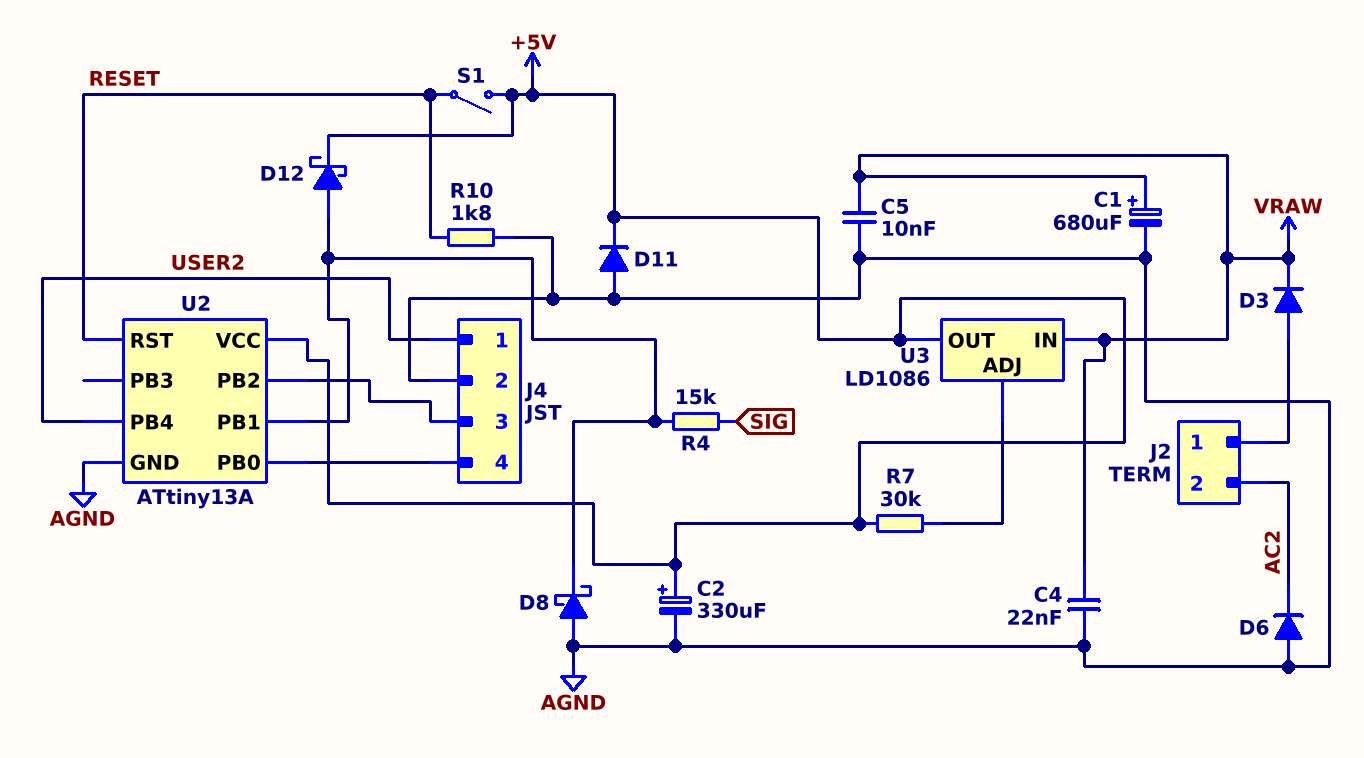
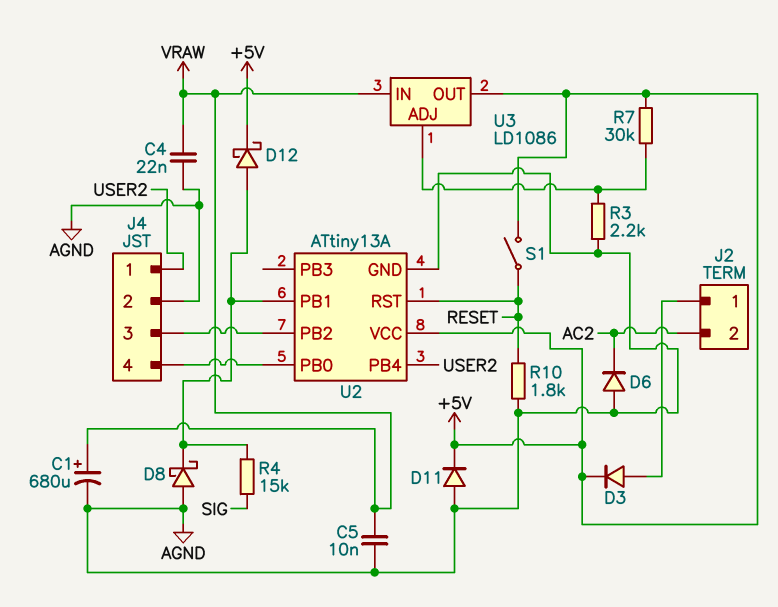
C2: 330uF (plus +5V, minus AGND) -> none
D3: diode (A J2/1, K VRAW) -> diode (A J2/1, K +5V)
R3: none -> 2.2k (AGND, U3/ADJ)

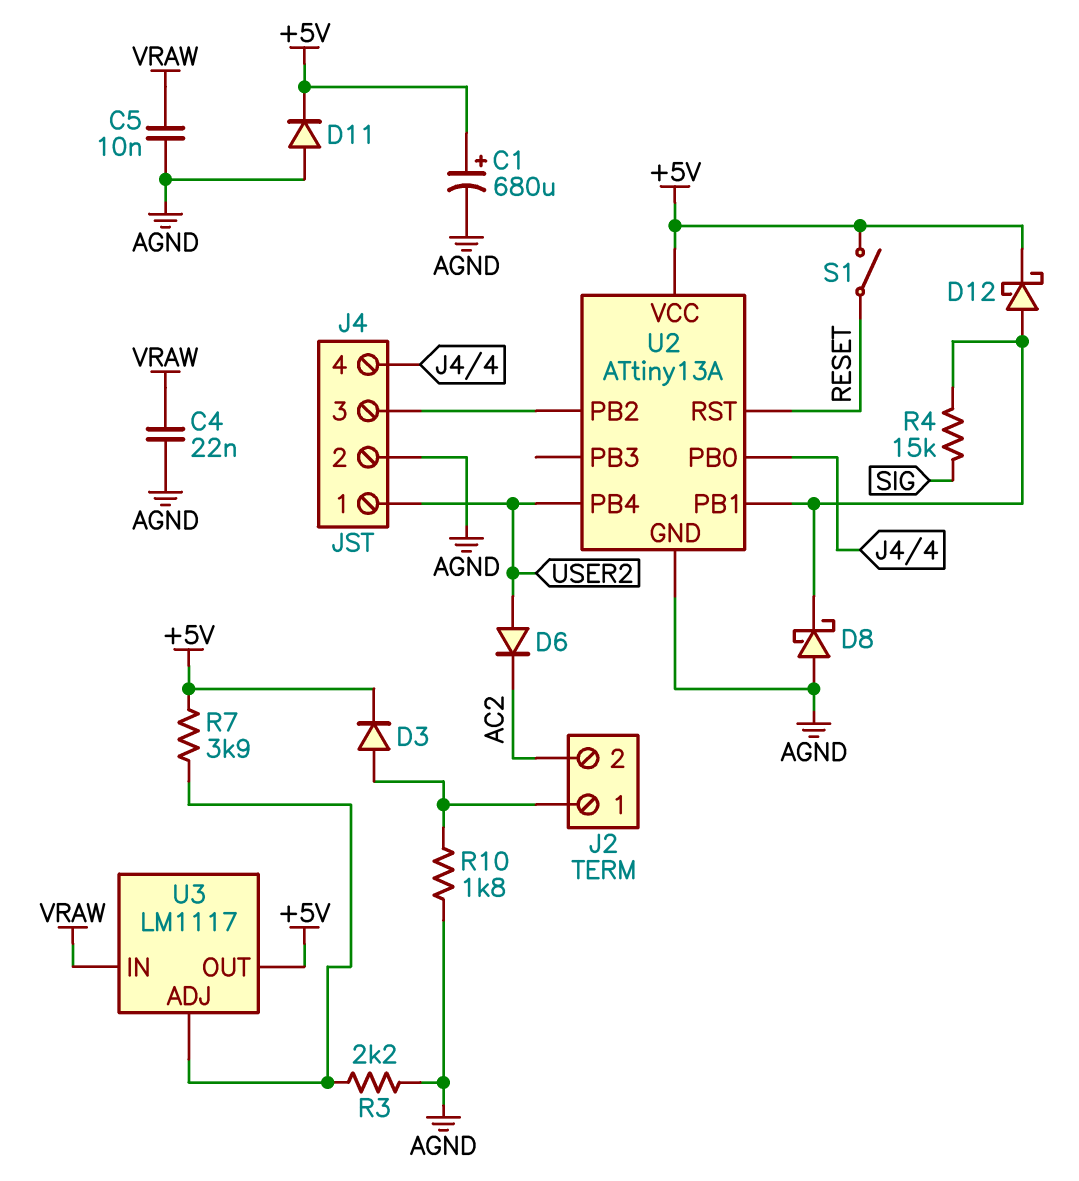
C1: 680uF (plus VRAW, minus AGND) -> 680uF (plus +5V, minus AGND)
D6: diode (A AGND, K AC2) -> diode (A USER2, K AC2)
R7: 30k (+5V, U3/ADJ) -> 3.9k (+5V, U3/ADJ)
R10: 1.8k (AGND, RESET) -> 1.8k (AGND, J2/1)
U3: LD1086 -> LM1117

